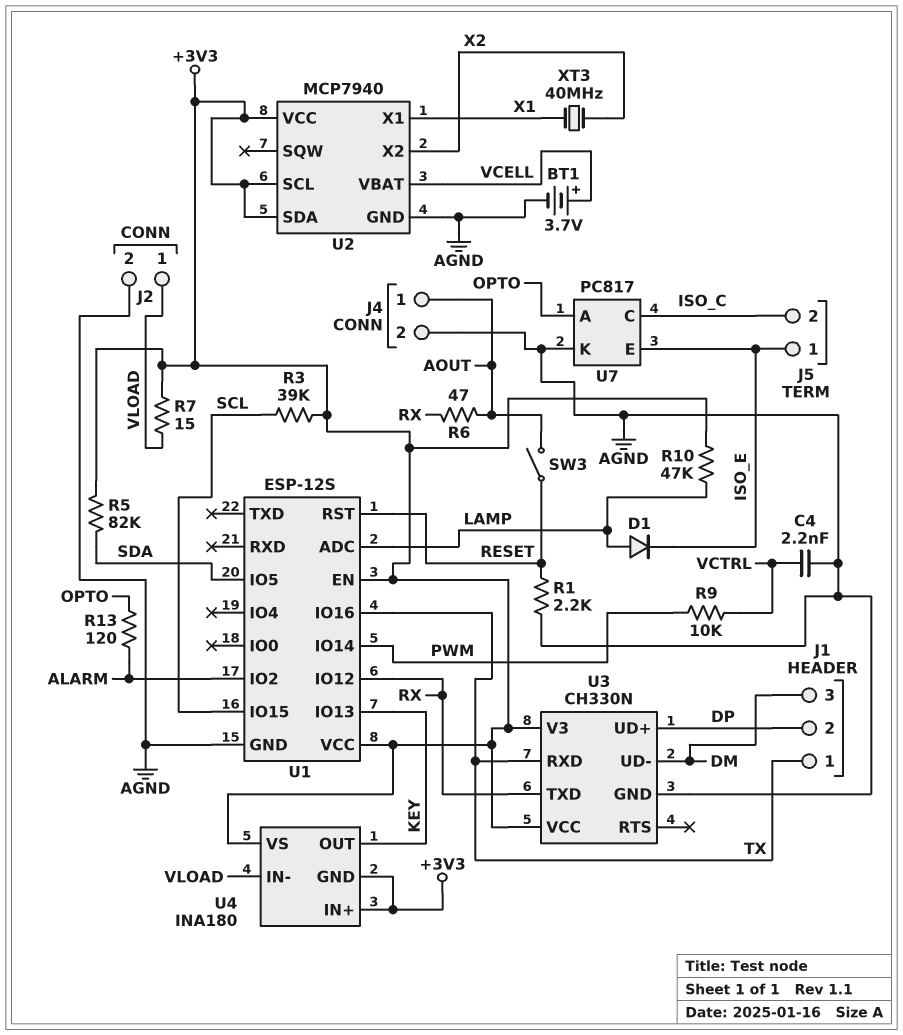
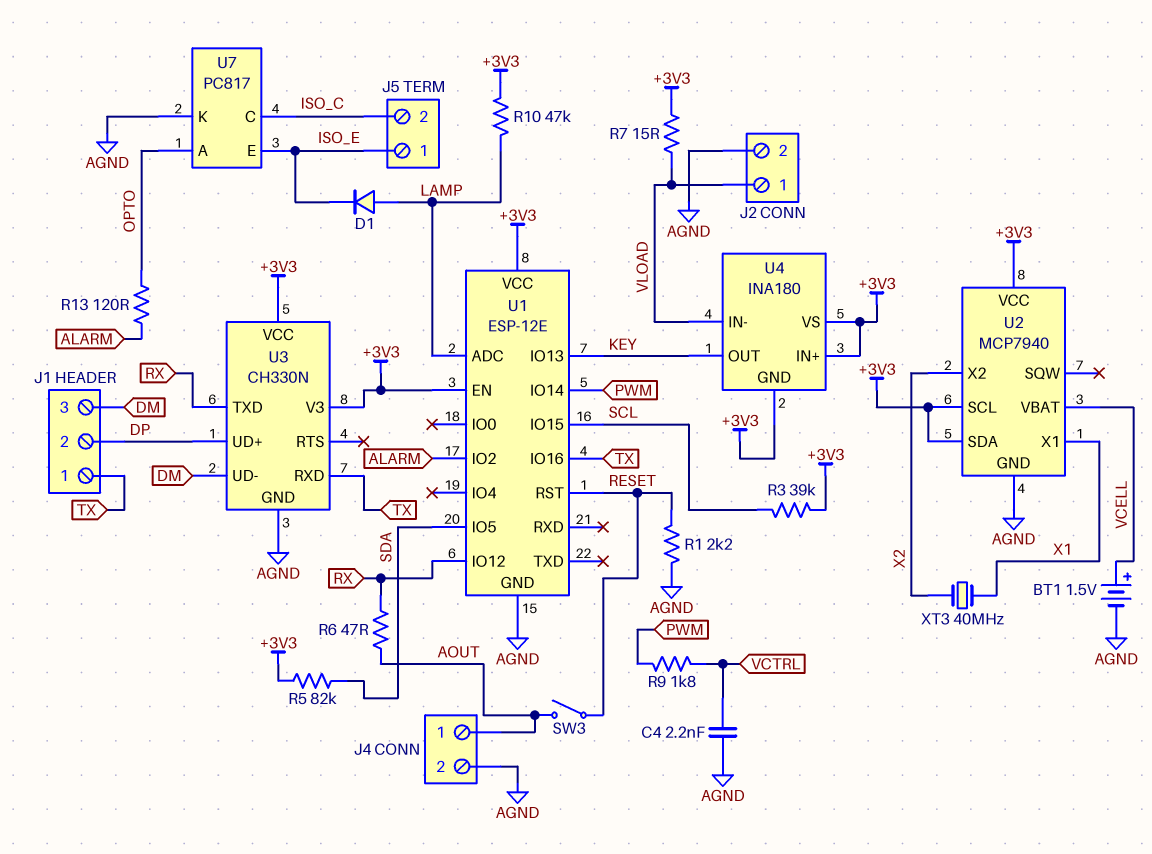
BT1: 3.7V (plus VCELL, minus AGND) -> 1.5V (plus VCELL, minus AGND)
R9: 10k (PWM, VCTRL) -> 1.8k (PWM, VCTRL)
U1: ESP-12S -> ESP-12E

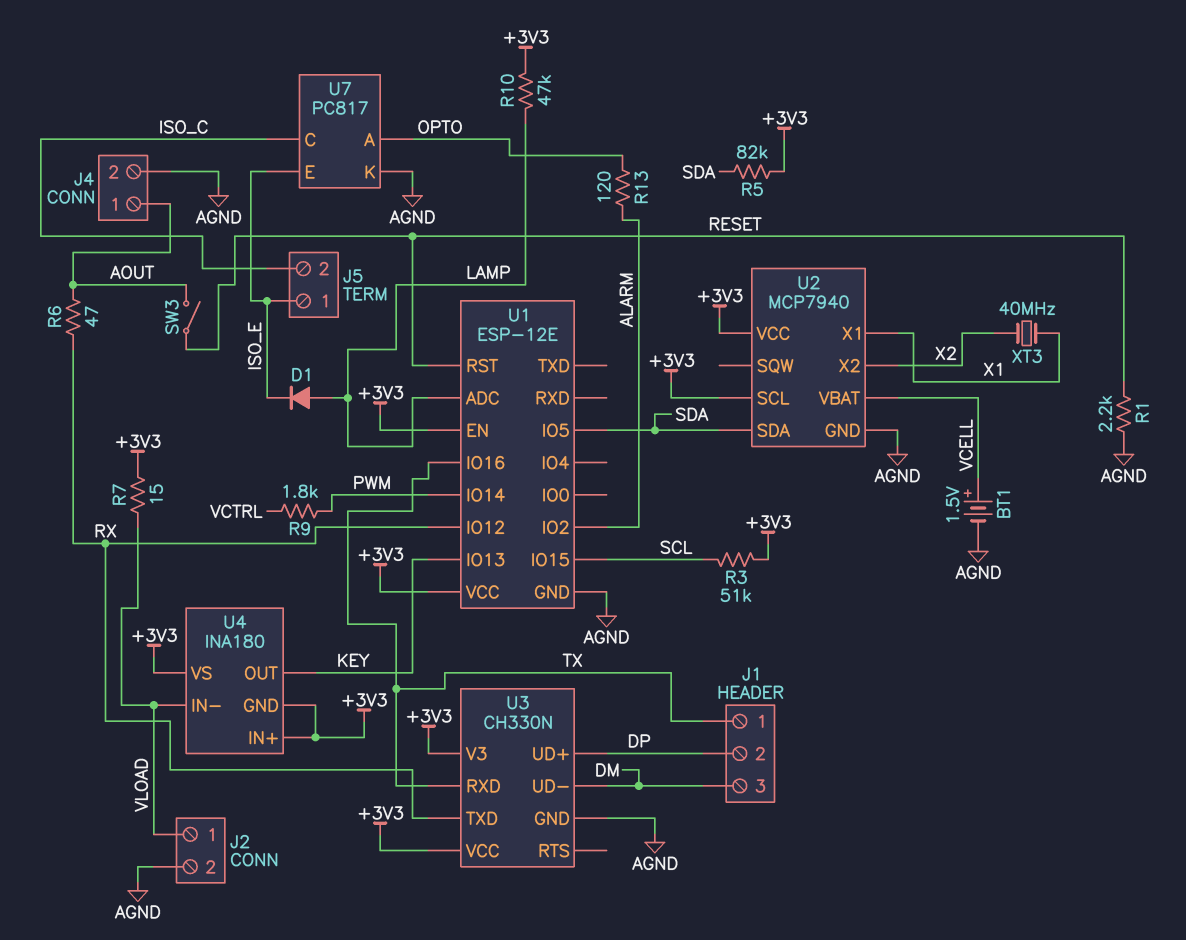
C4: 2.2nF (AGND, VCTRL) -> none
R3: 39k (+3V3, SCL) -> 51k (+3V3, SCL)
U2 pin SDA: +3V3 -> SDA

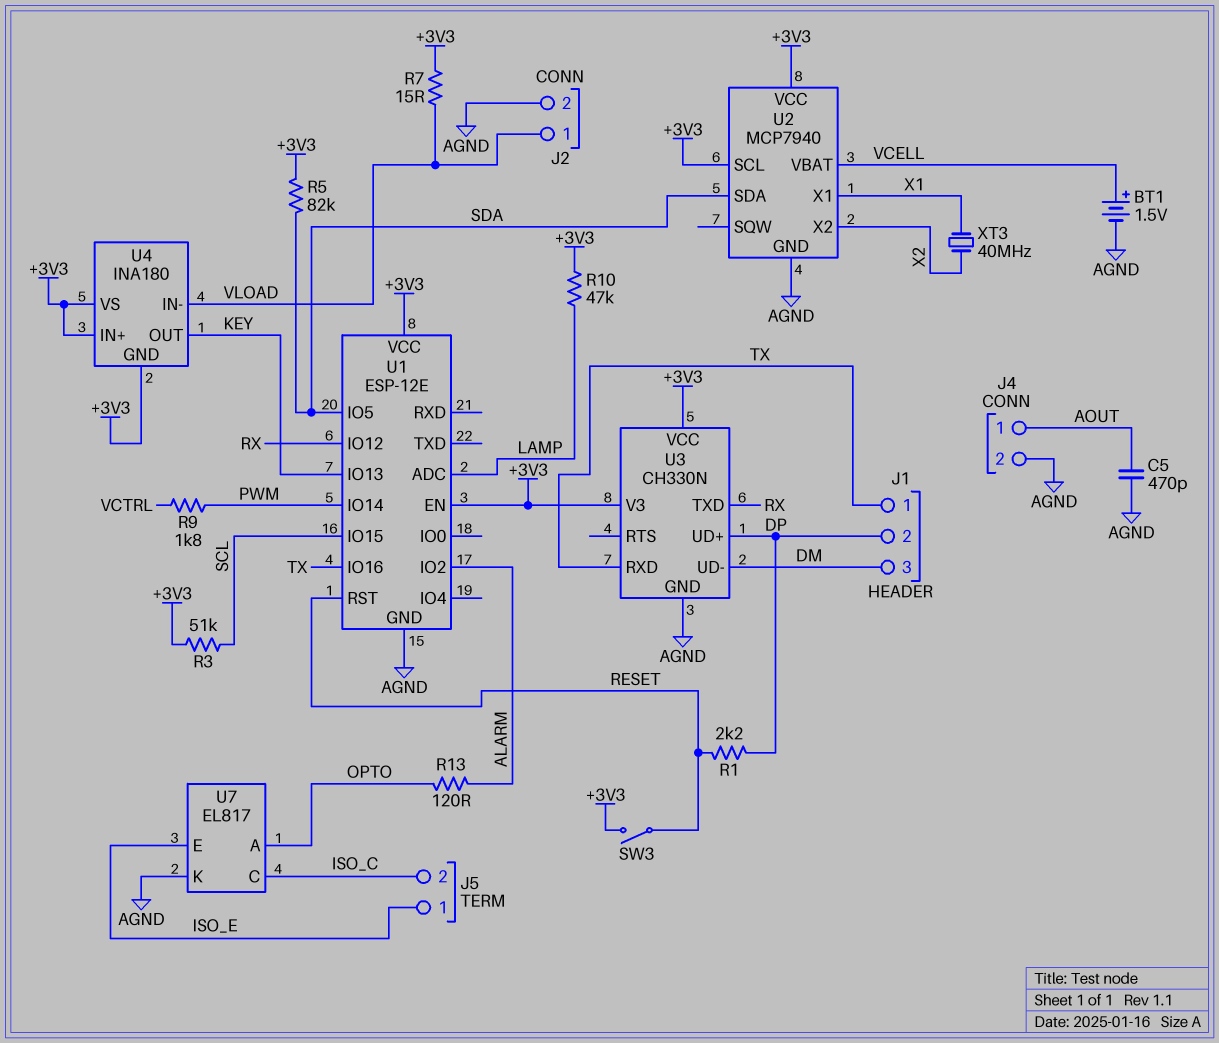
C5: none -> 470pF (AGND, AOUT)
D1: diode (A LAMP, K ISO_E) -> none
R1: 2.2k (AGND, RESET) -> 2.2k (DP, RESET)
R6: 47 (AOUT, RX) -> none
SW3: switch (AOUT, RESET) -> switch (+3V3, RESET)
U7: PC817 -> EL817

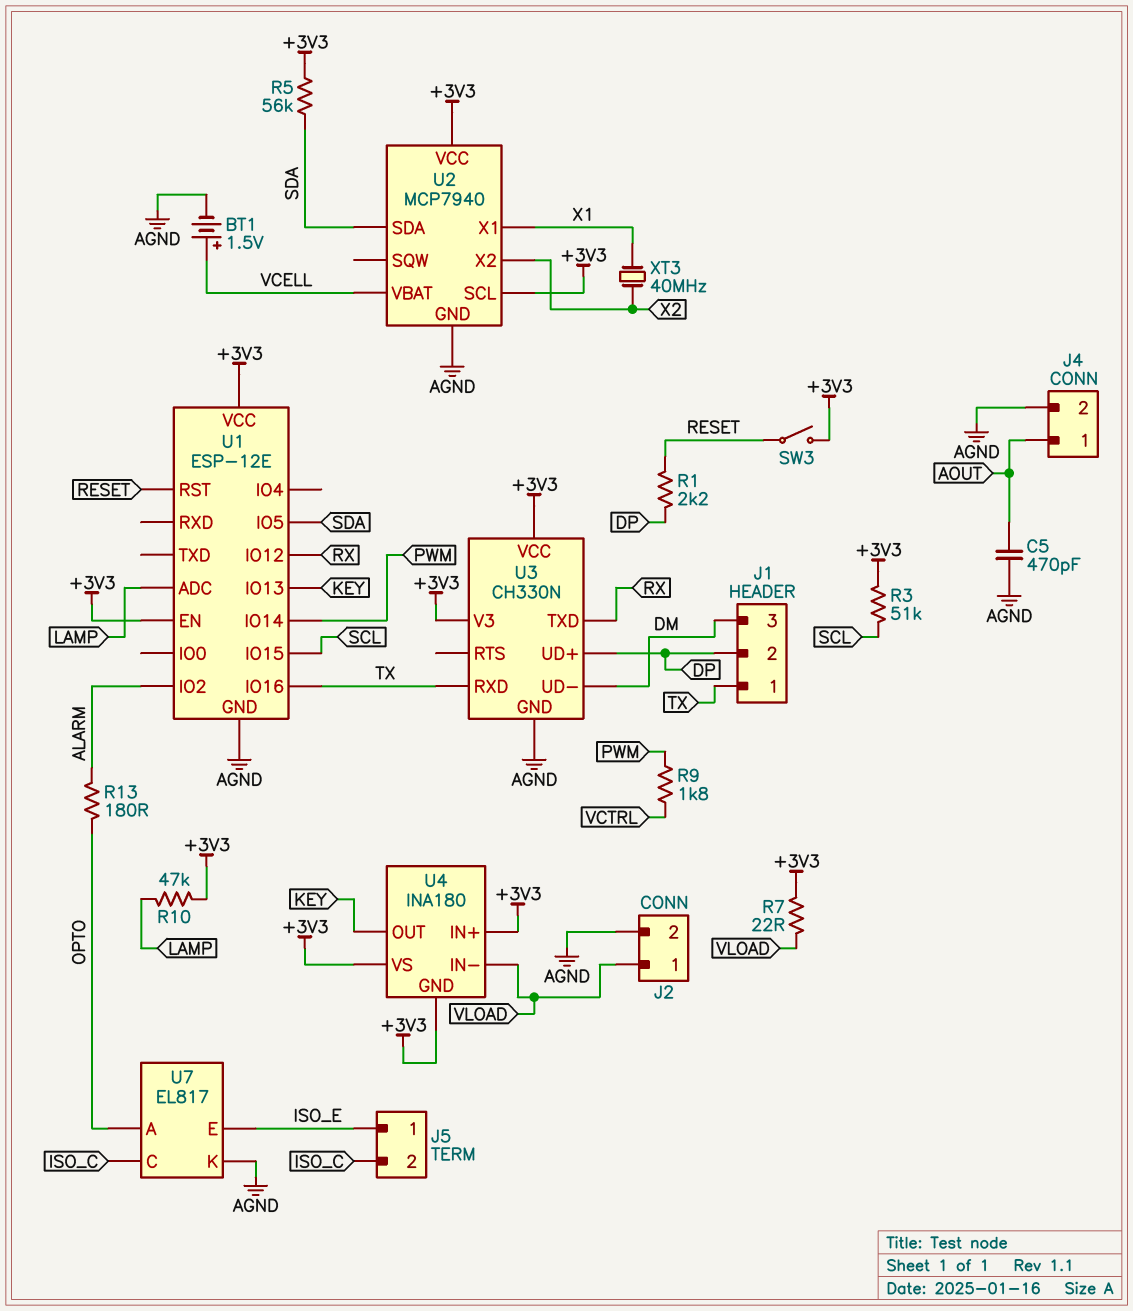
R5: 82k (+3V3, SDA) -> 56k (+3V3, SDA)
R7: 15 (+3V3, VLOAD) -> 22 (+3V3, VLOAD)
R13: 120 (ALARM, OPTO) -> 180 (ALARM, OPTO)

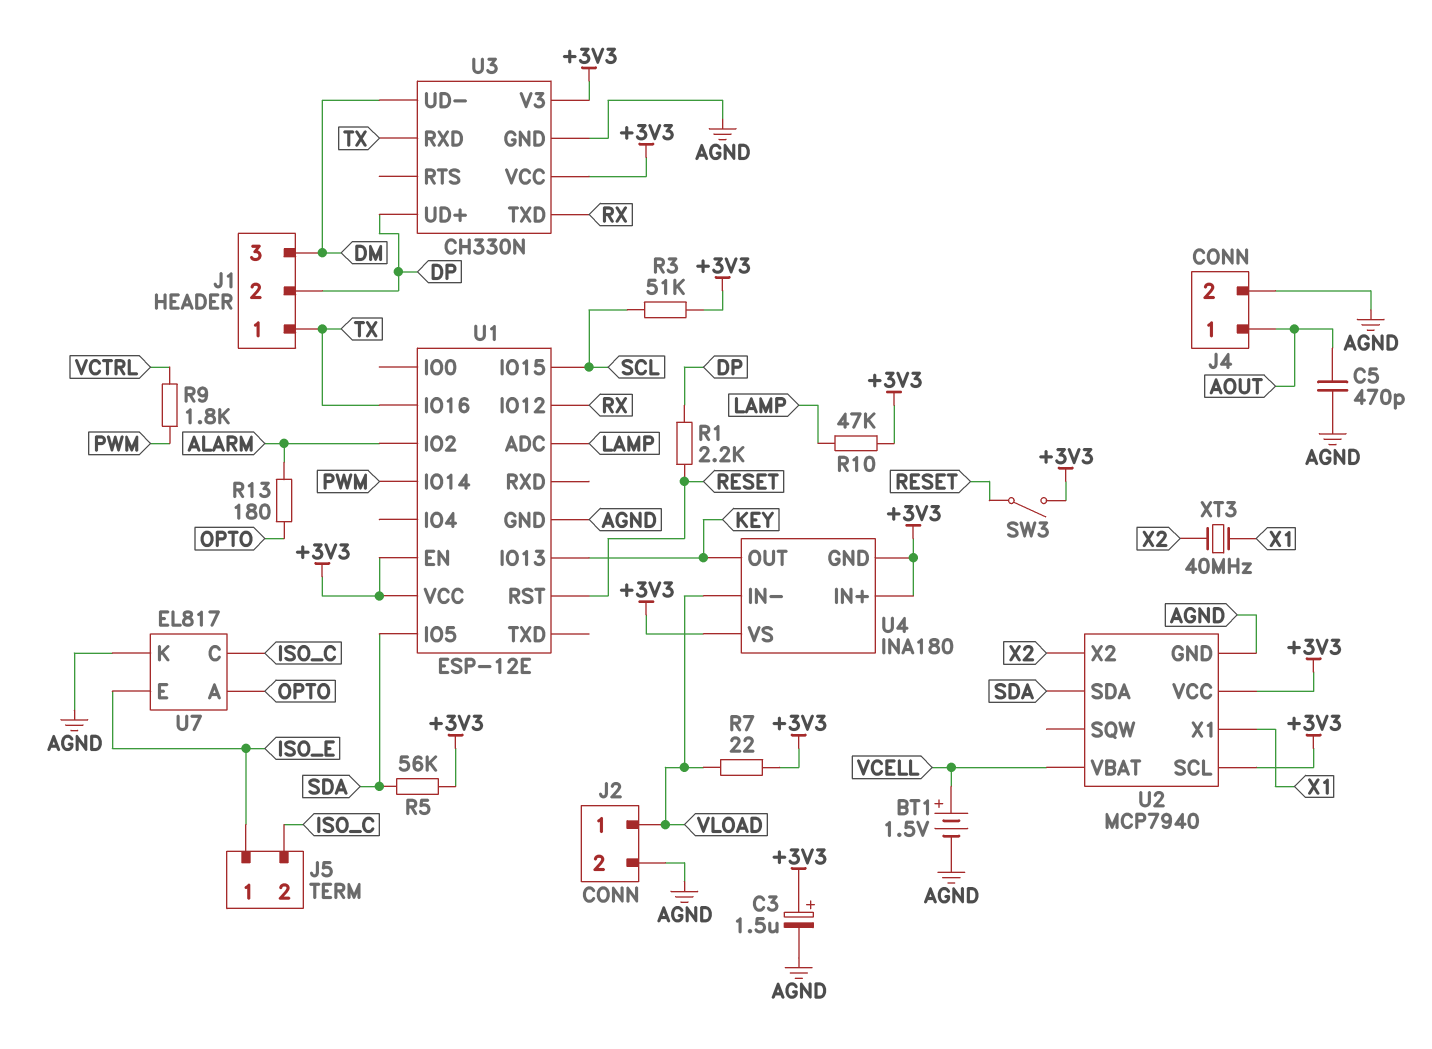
C3: none -> 1.5uF (plus +3V3, minus AGND)

